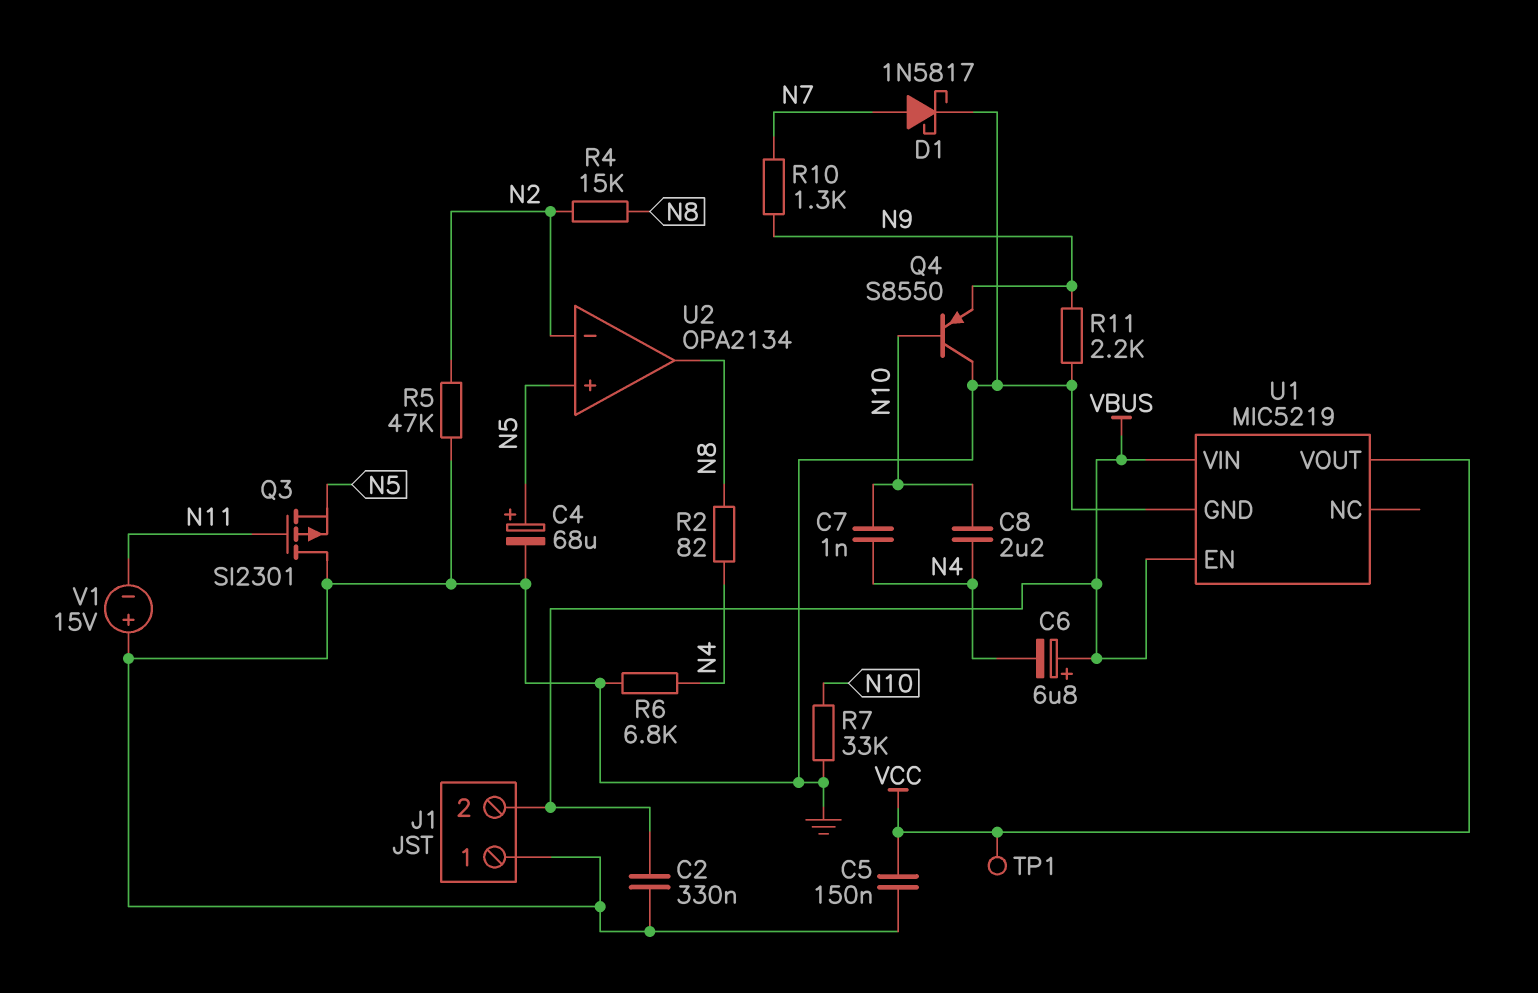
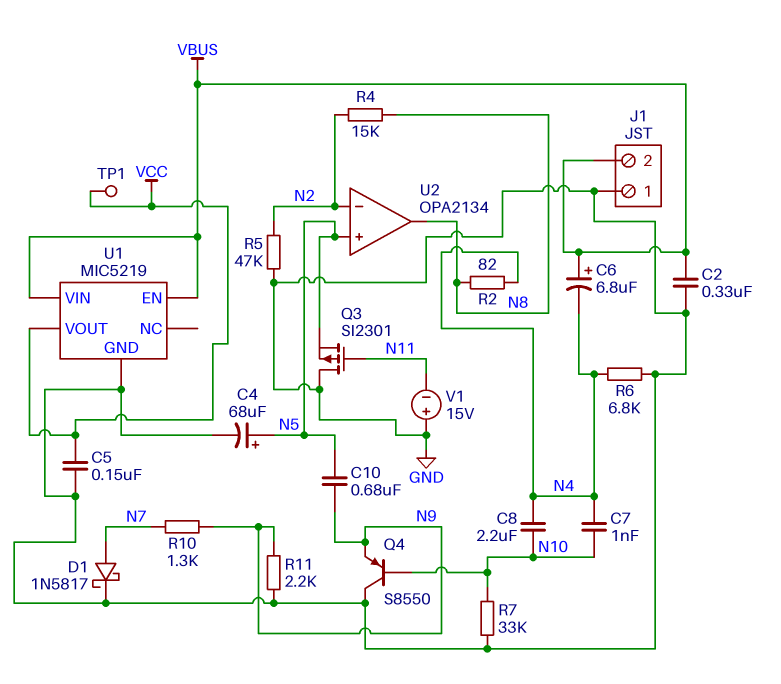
C10: none -> 680nF (N5, N9)

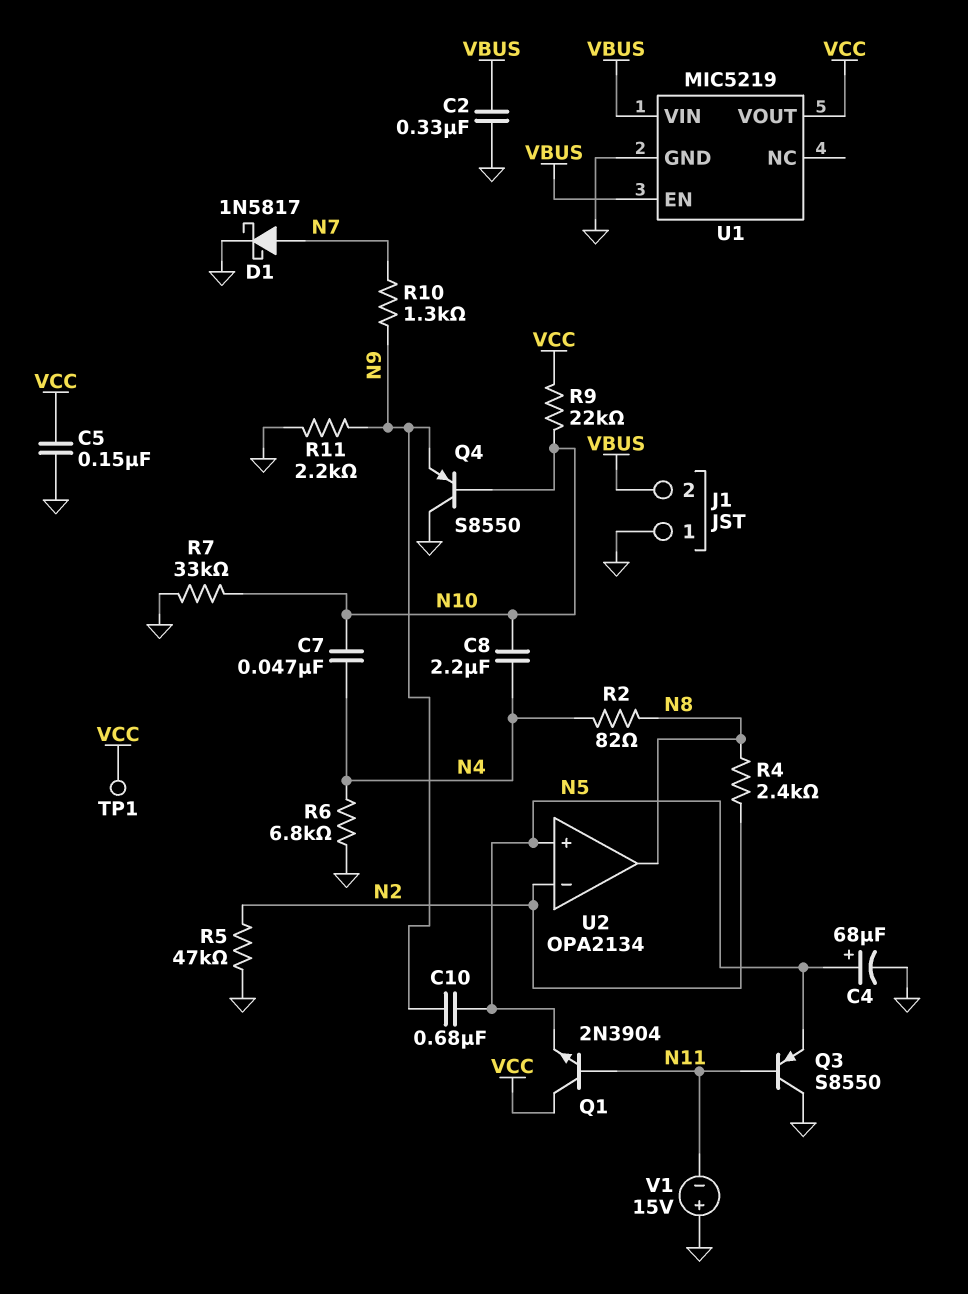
C6: 6.8uF (plus VBUS, minus N4) -> none
C7: 1nF (N4, N10) -> 47nF (N4, N10)
Q1: none -> NPN 2N3904 (B N11, C VCC, E N5)
Q3: PMOS SI2301 (G N11, D GND, S N5) -> PNP S8550 (B N11, C GND, E N5)
R4: 15k (N2, N8) -> 2.4k (N2, N8)
R9: none -> 22k (N10, VCC)

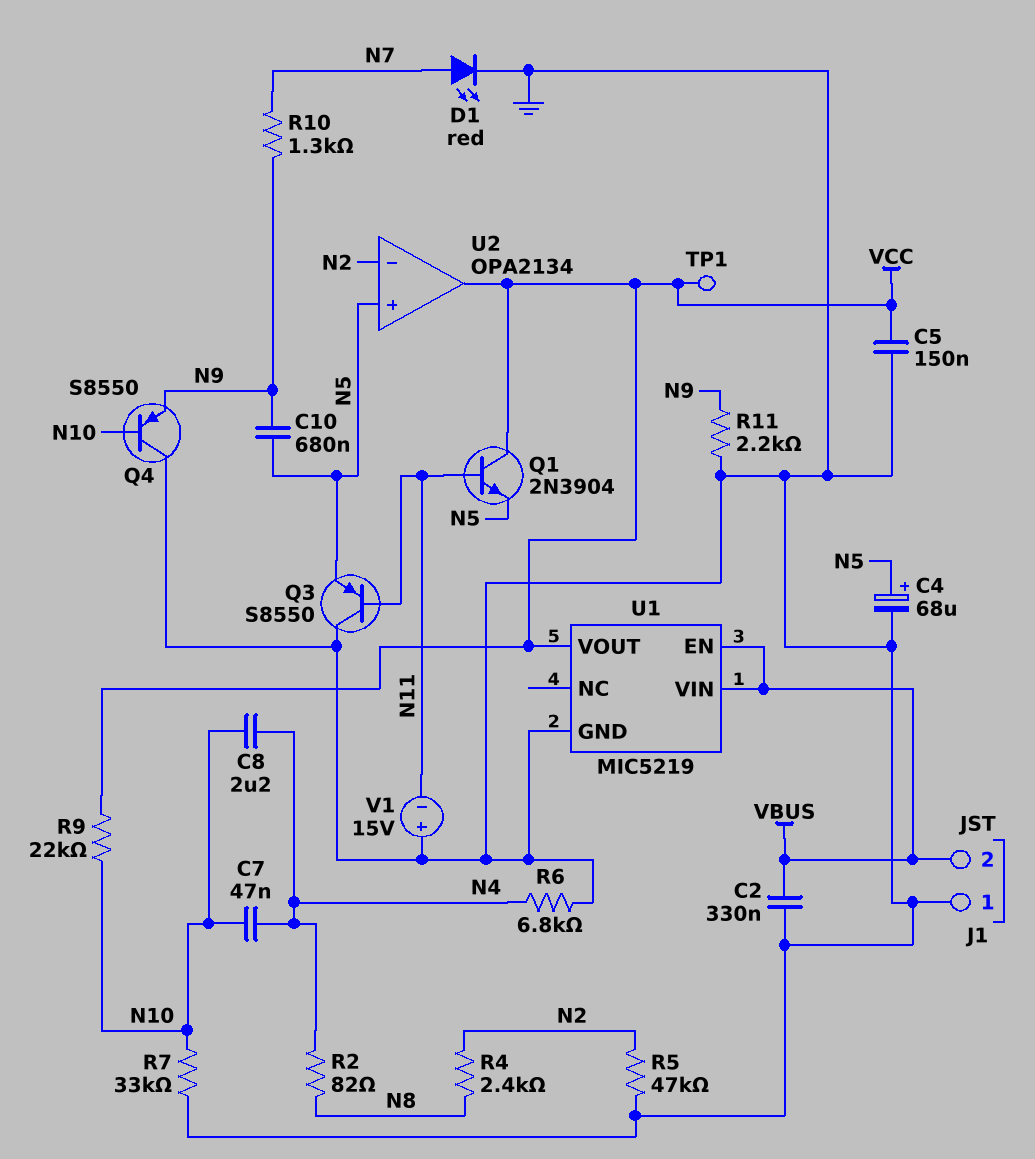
D1: schottky 1N5817 (A N7, K GND) -> LED red (A N7, K GND)
U2 pin out: N8 -> VCC

